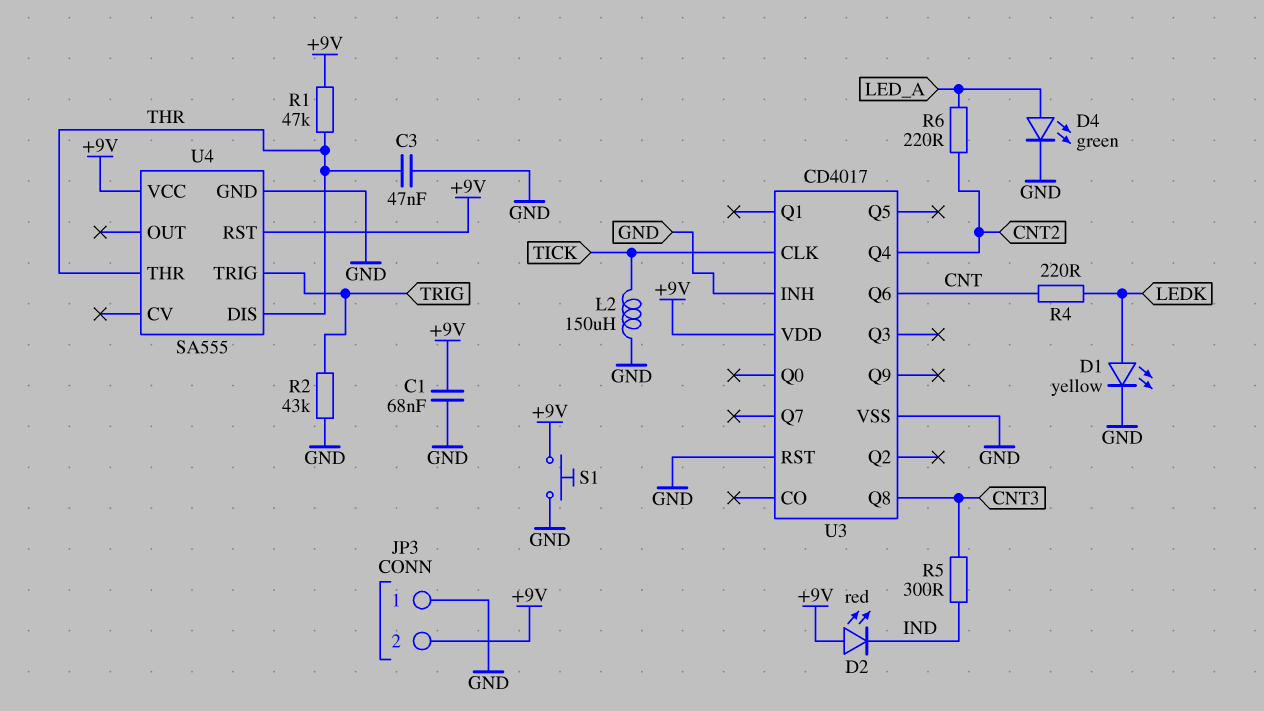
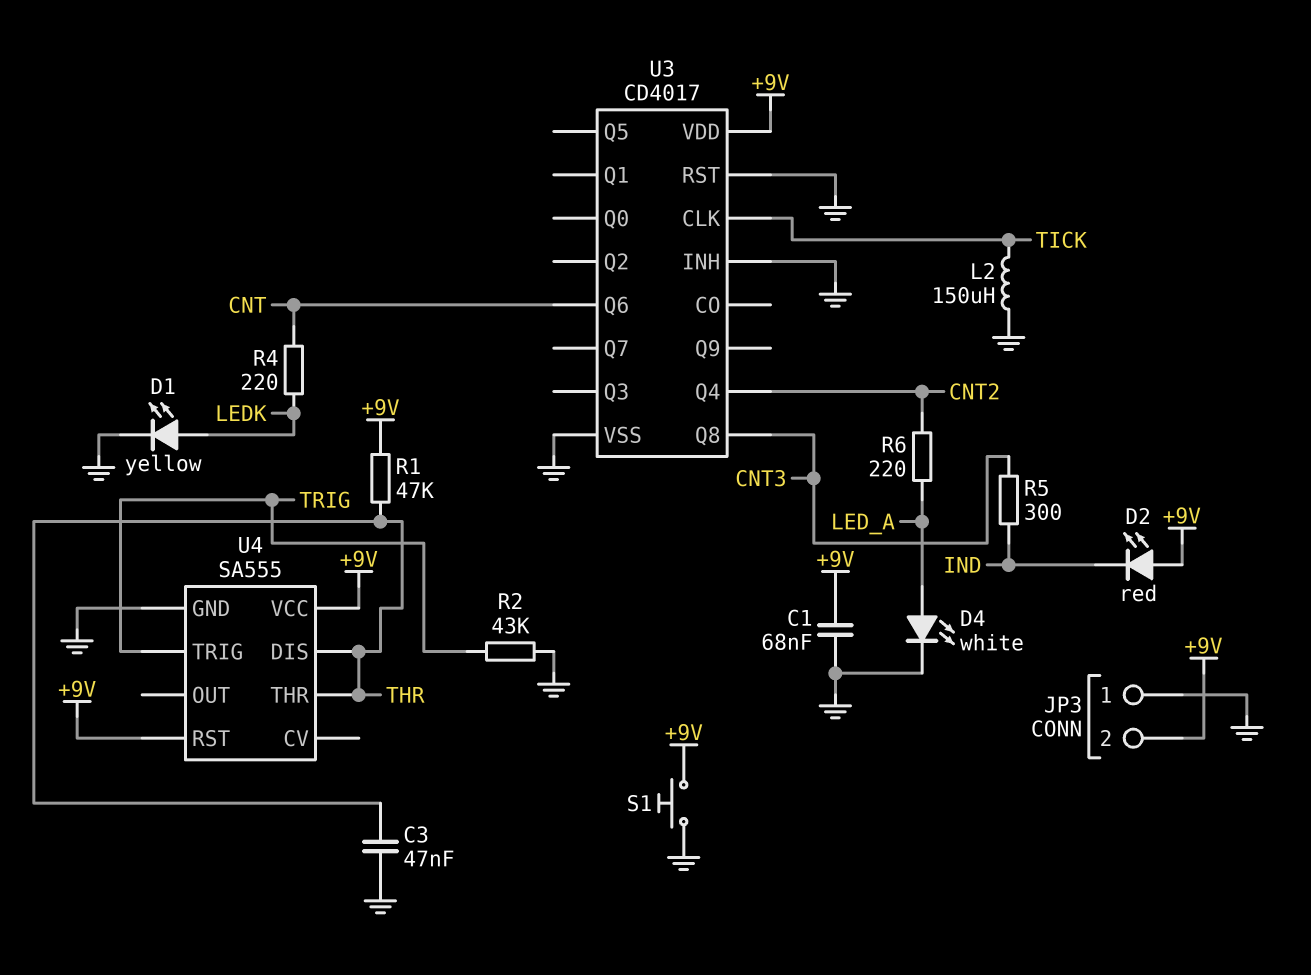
D4: LED green (A LED_A, K GND) -> LED white (A LED_A, K GND)

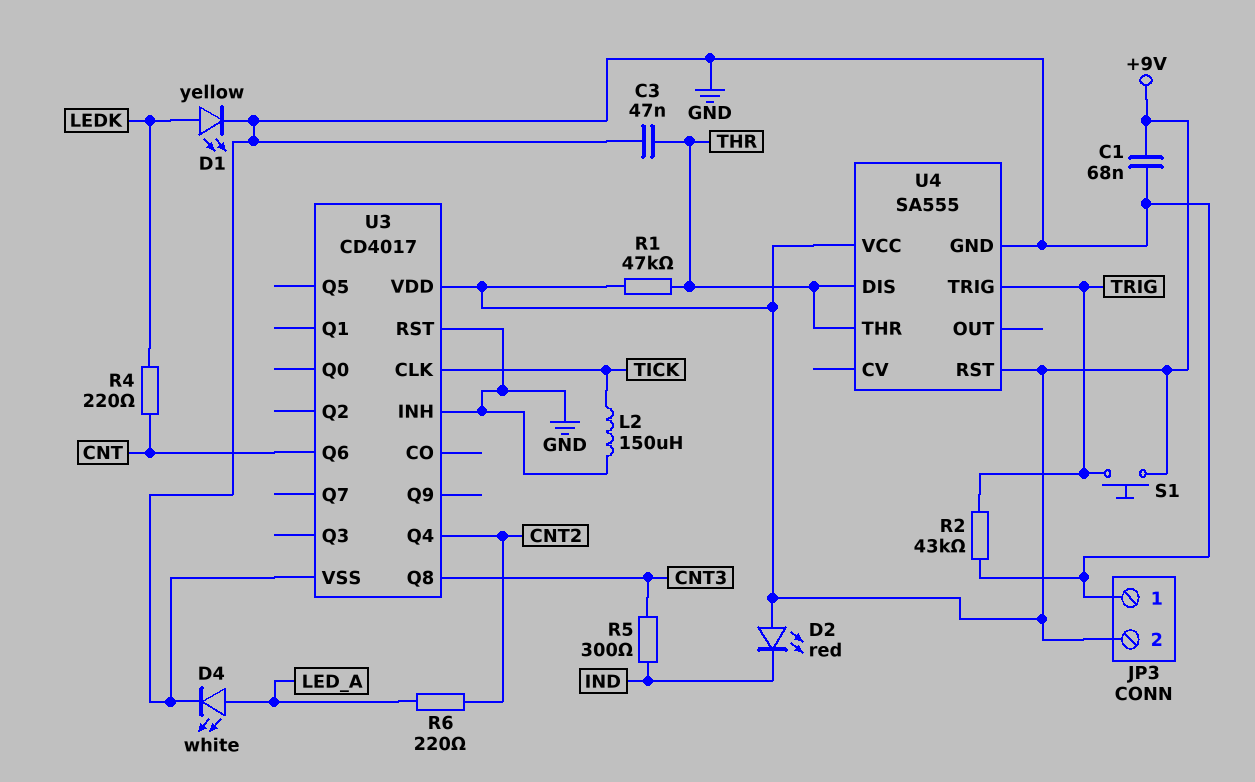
S1: button (+9V, GND) -> button (+9V, TRIG)

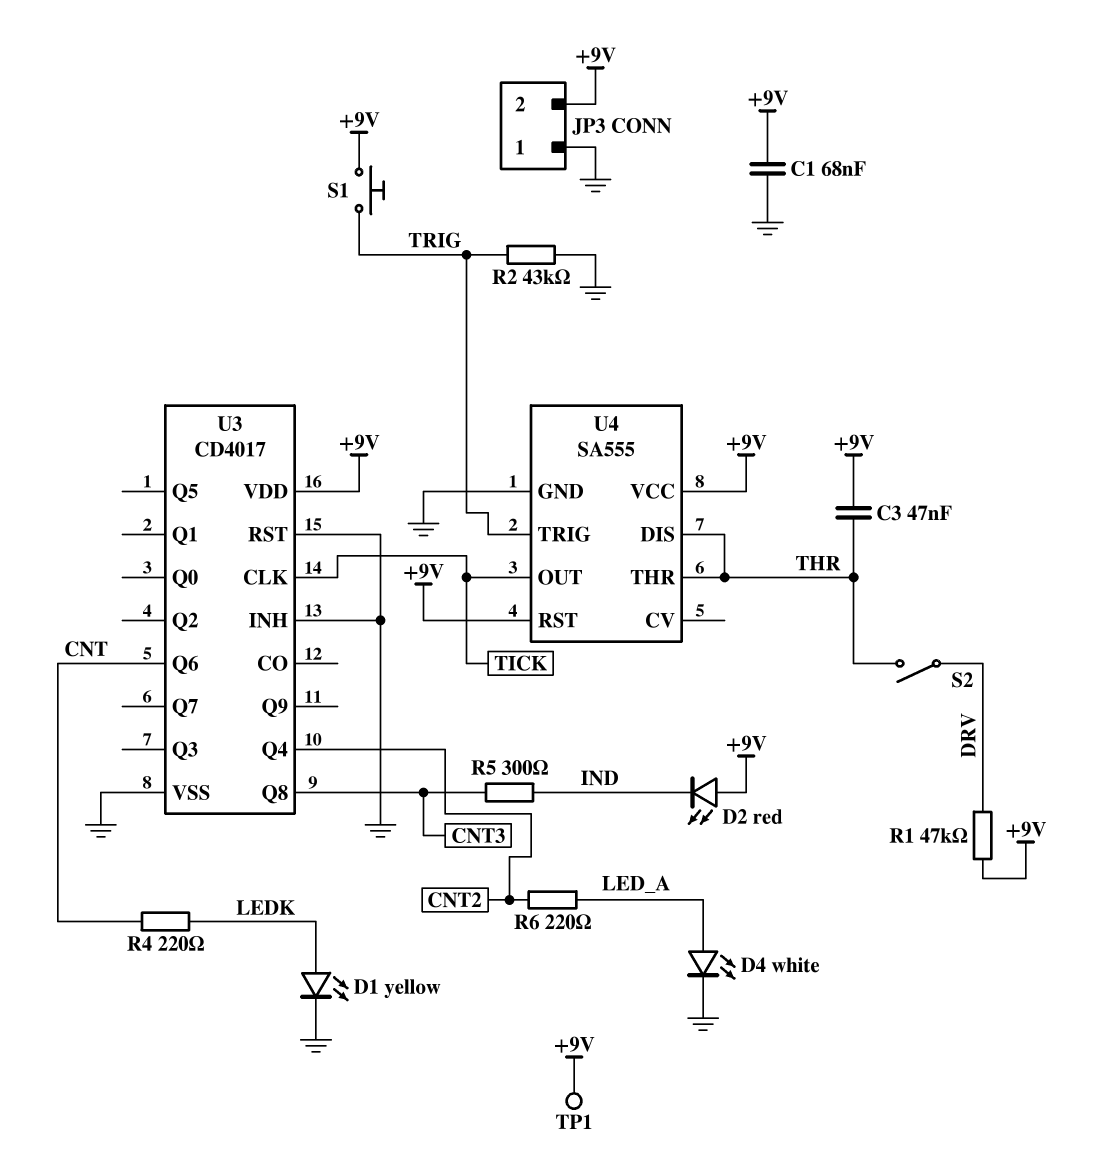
C3: 47nF (GND, THR) -> 47nF (+9V, THR)
L2: 150uH (GND, TICK) -> none
R1: 47k (+9V, THR) -> 47k (+9V, DRV)
S2: none -> switch (DRV, THR)
TP1: none -> test point (+9V)
U4 pin OUT: none -> TICK

